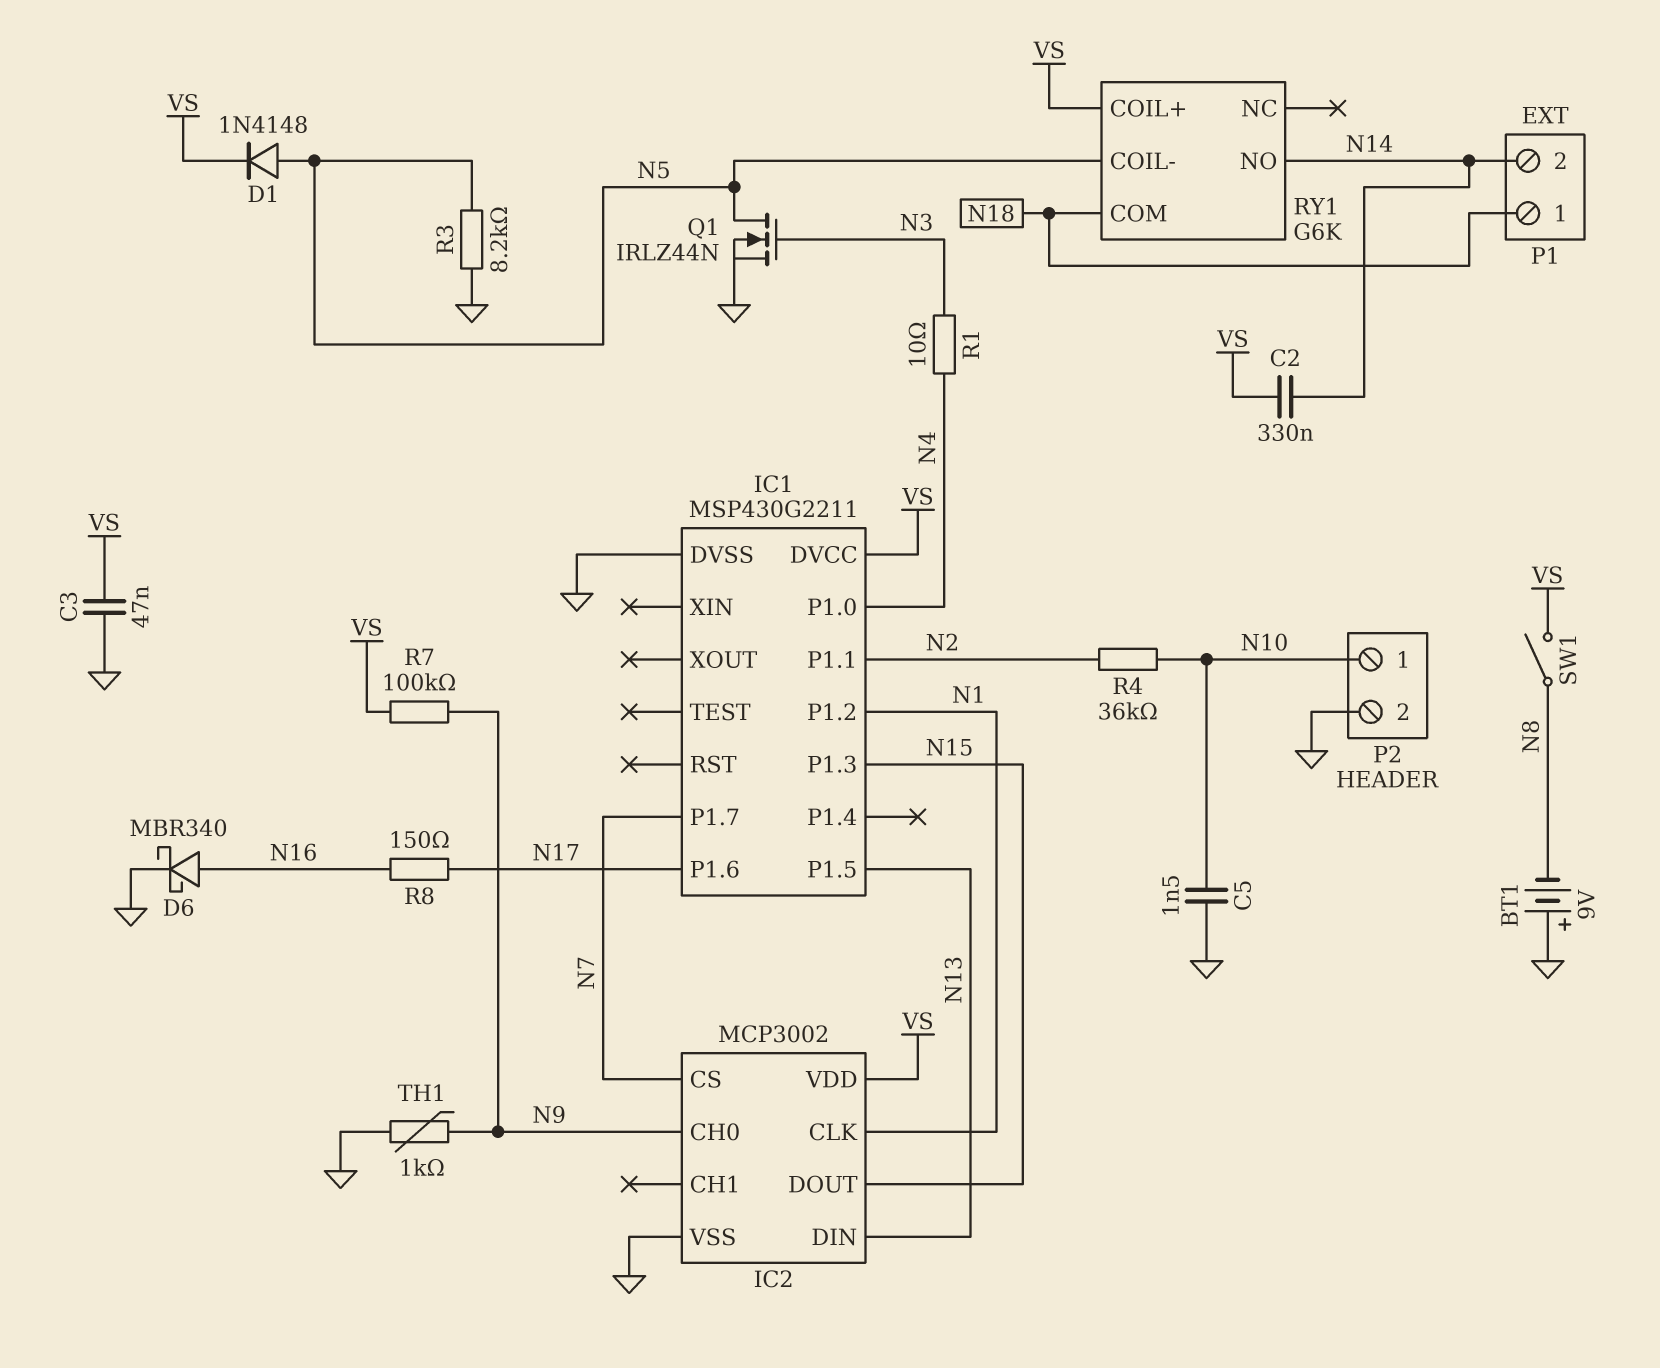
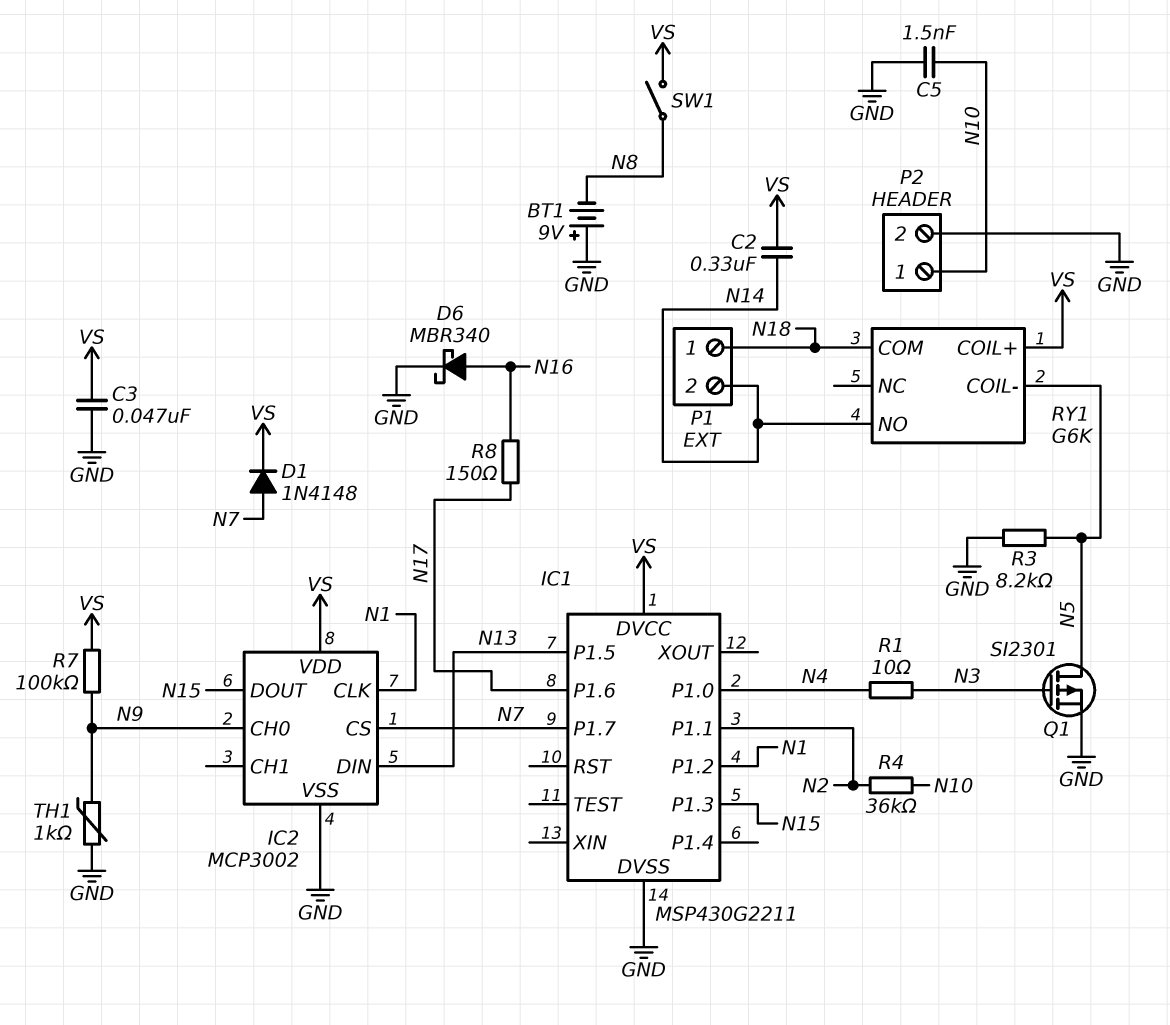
D1: diode 1N4148 (A N5, K VS) -> diode 1N4148 (A N7, K VS)
Q1: NMOS IRLZ44N (G N3, D N5, S GND) -> PMOS SI2301 (G N3, D N5, S GND)

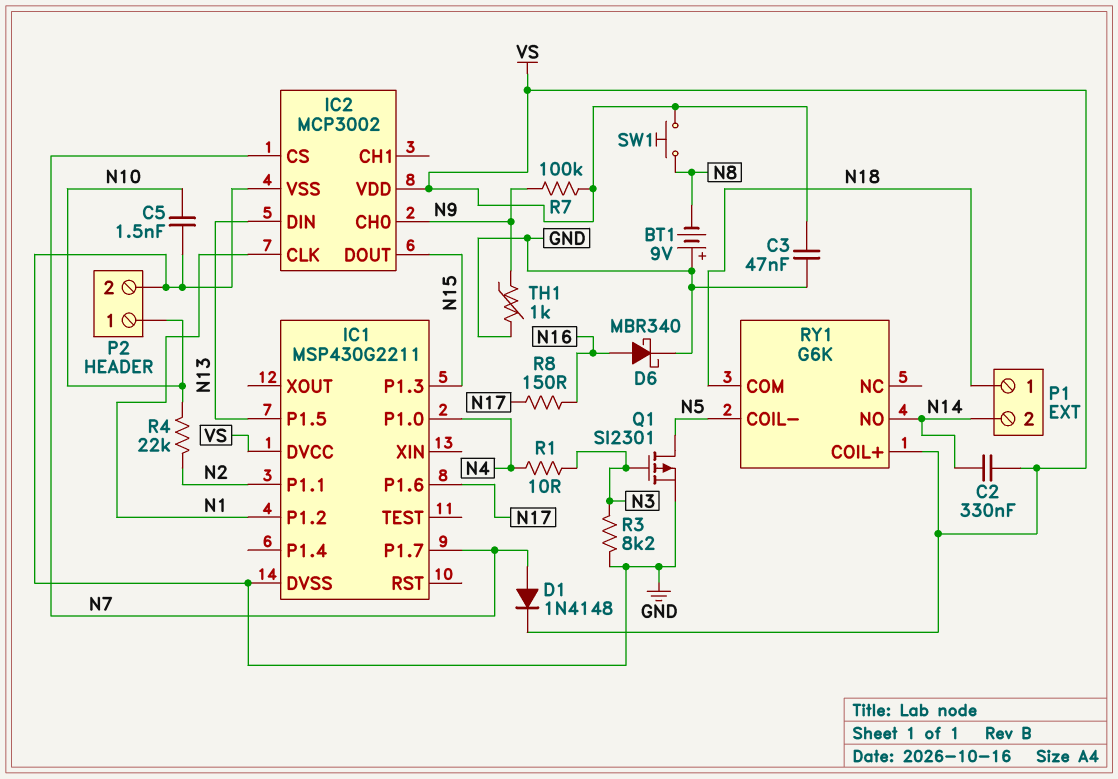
R3: 8.2k (GND, N5) -> 8.2k (GND, N3)
R4: 36k (N2, N10) -> 22k (N2, N10)
SW1: switch (N8, VS) -> button (N8, VS)

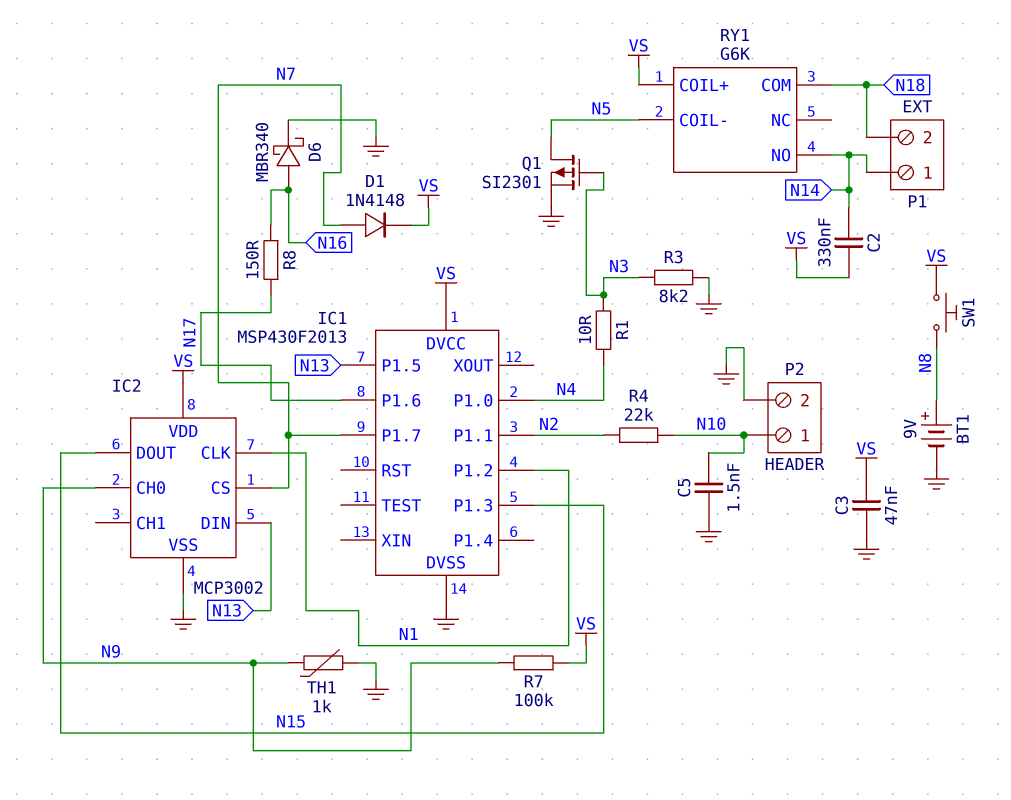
BT1: 9V (plus GND, minus N8) -> 9V (plus N8, minus GND)
IC1: MSP430G2211 -> MSP430F2013
P1 pin 1: N18 -> N14
P1 pin 2: N14 -> N18

